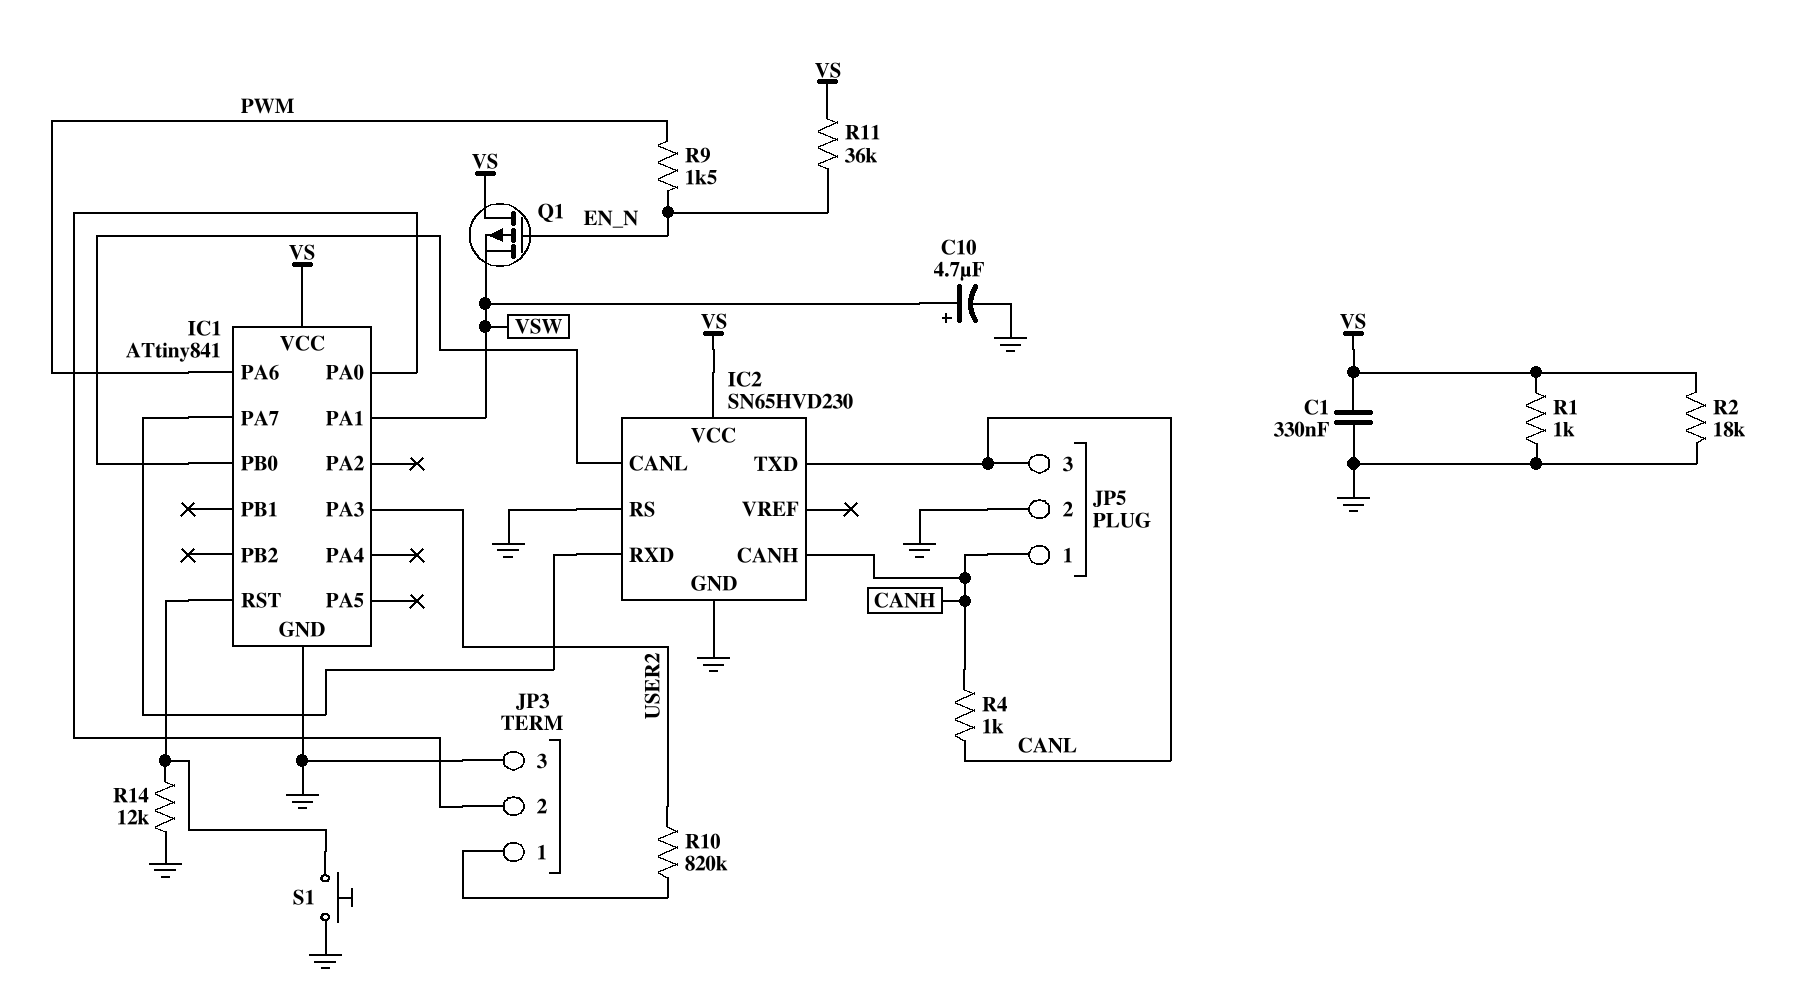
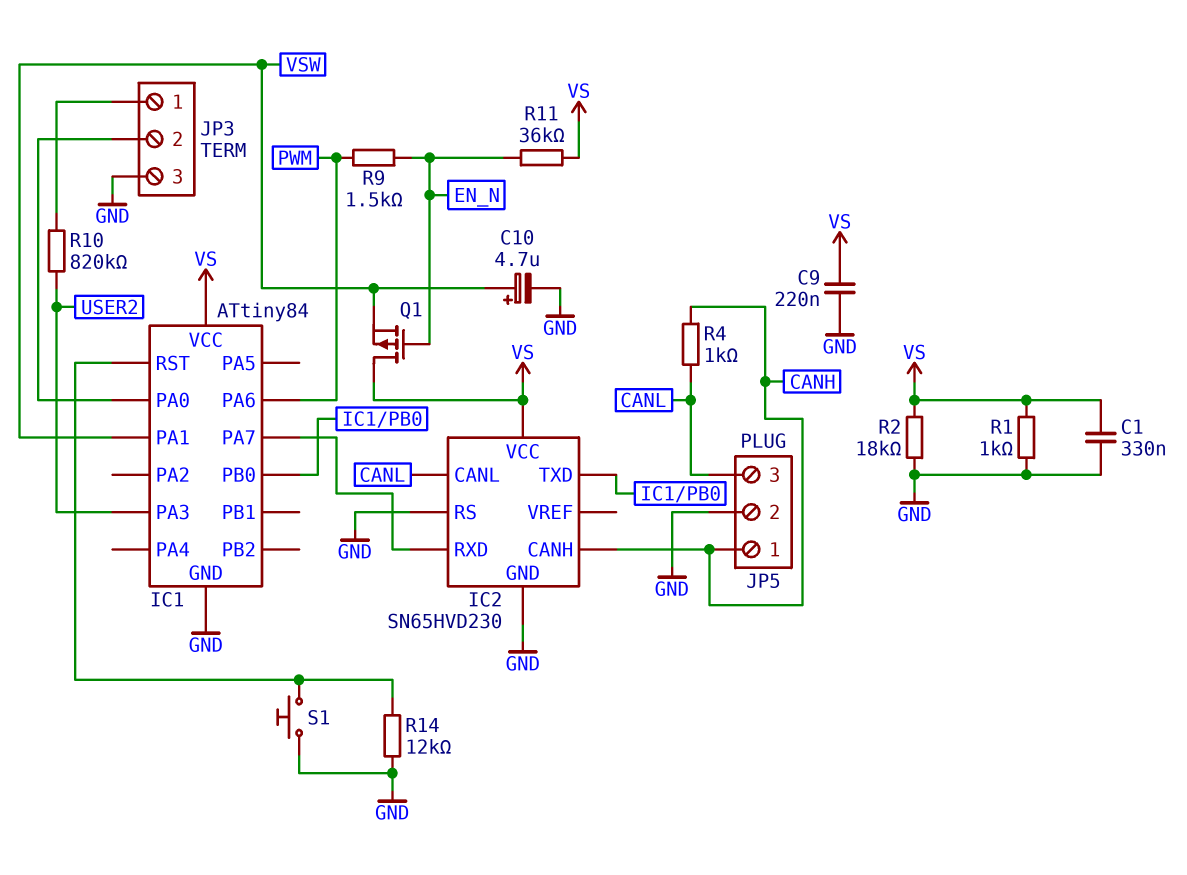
C9: none -> 220nF (GND, VS)
IC1: ATtiny841 -> ATtiny84
IC2 pin CANL: IC1/PB0 -> CANL
IC2 pin TXD: CANL -> IC1/PB0

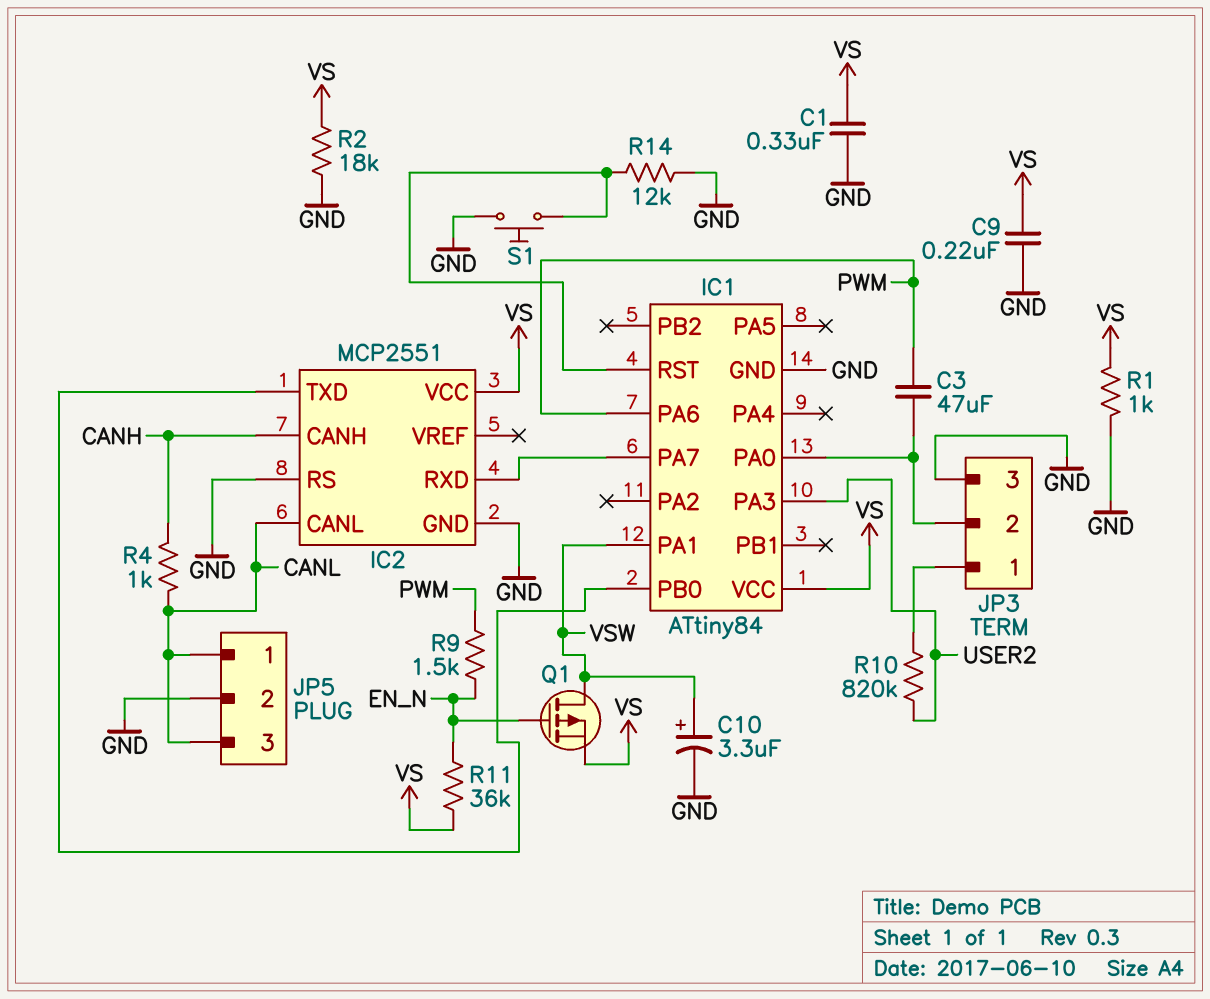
C3: none -> 47uF (IC1/PA0, PWM)
C10: 4.7uF (plus VSW, minus GND) -> 3.3uF (plus VSW, minus GND)
IC2: SN65HVD230 -> MCP2551
JP5 pin 1: CANH -> CANL
Q1: PMOS (G EN_N, D VS, S VSW) -> PMOS (G EN_N, D VSW, S VS)

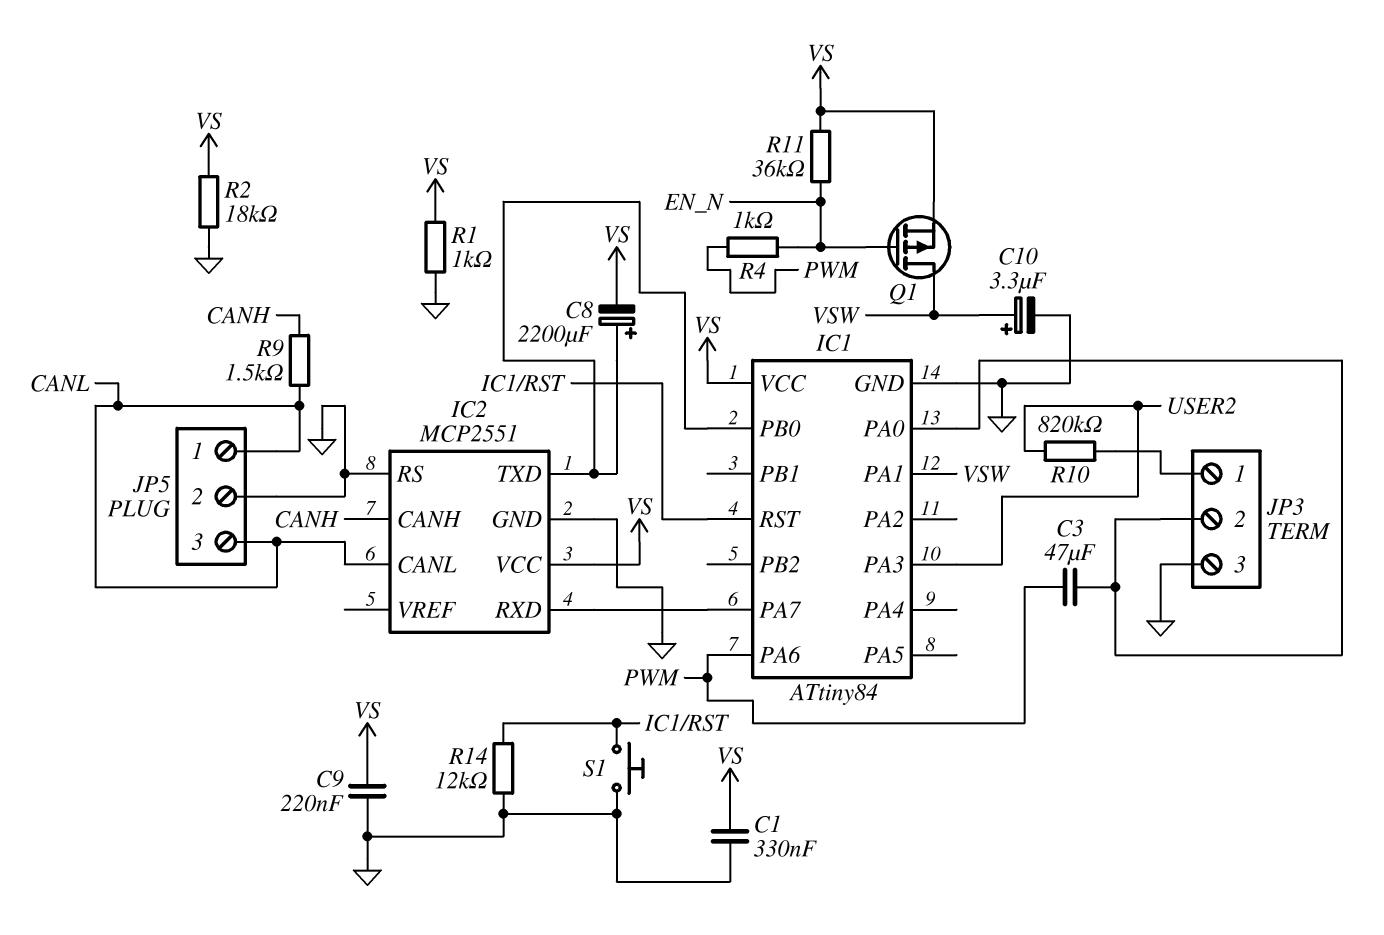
C8: none -> 2200uF (plus IC1/PB0, minus VS)
R4: 1k (CANH, CANL) -> 1k (EN_N, PWM)
R9: 1.5k (EN_N, PWM) -> 1.5k (CANH, CANL)

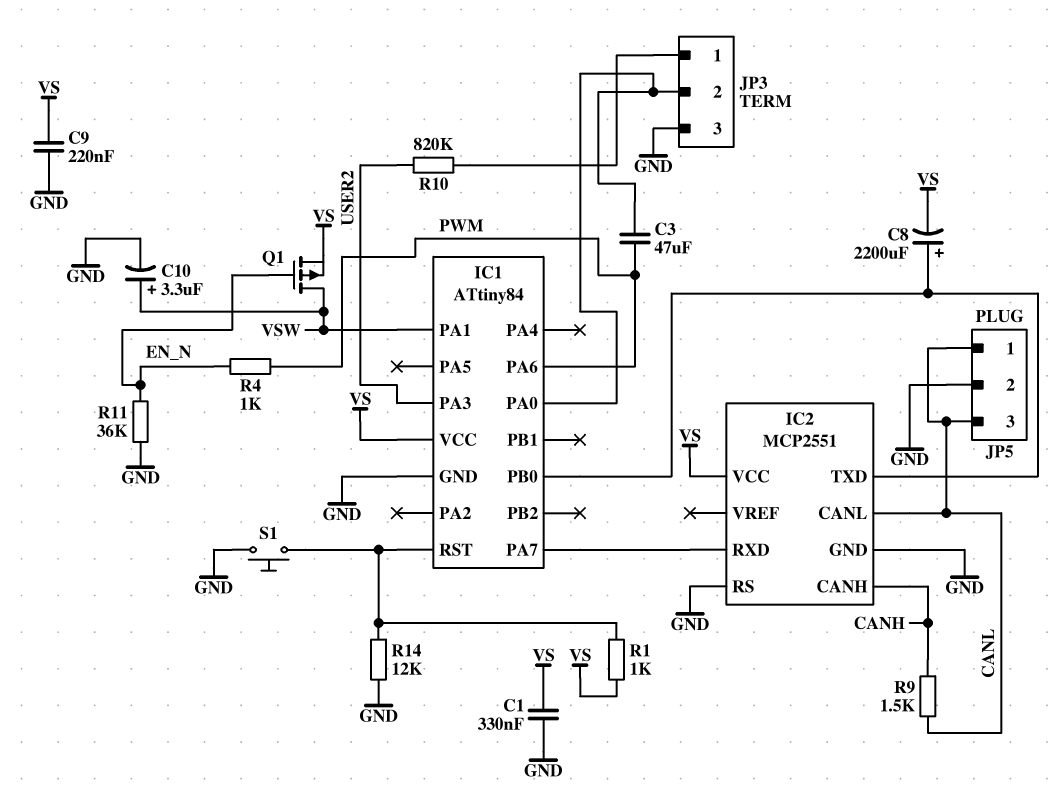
R1: 1k (GND, VS) -> 1k (IC1/RST, VS)
R2: 18k (GND, VS) -> none
R11: 36k (EN_N, VS) -> 36k (EN_N, GND)

